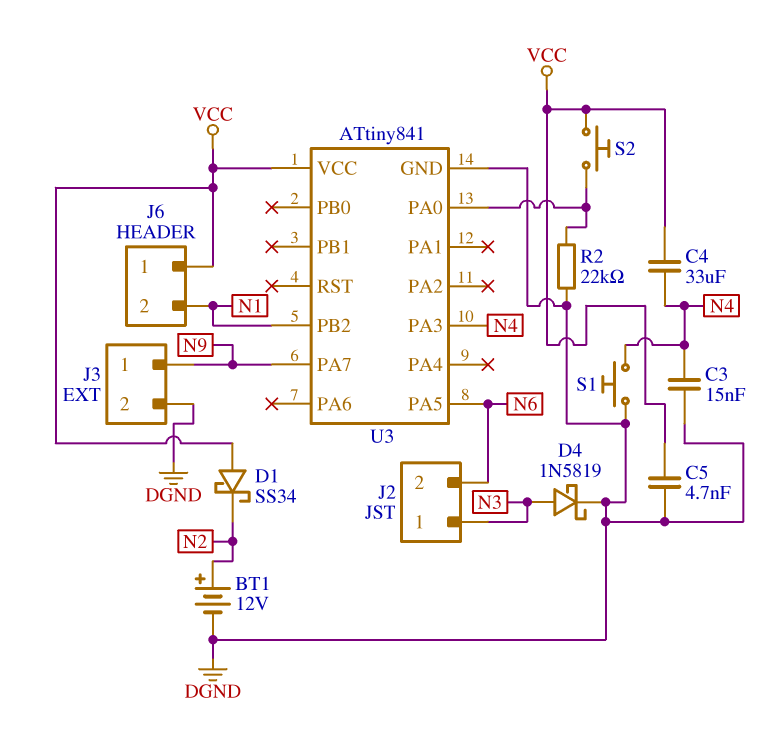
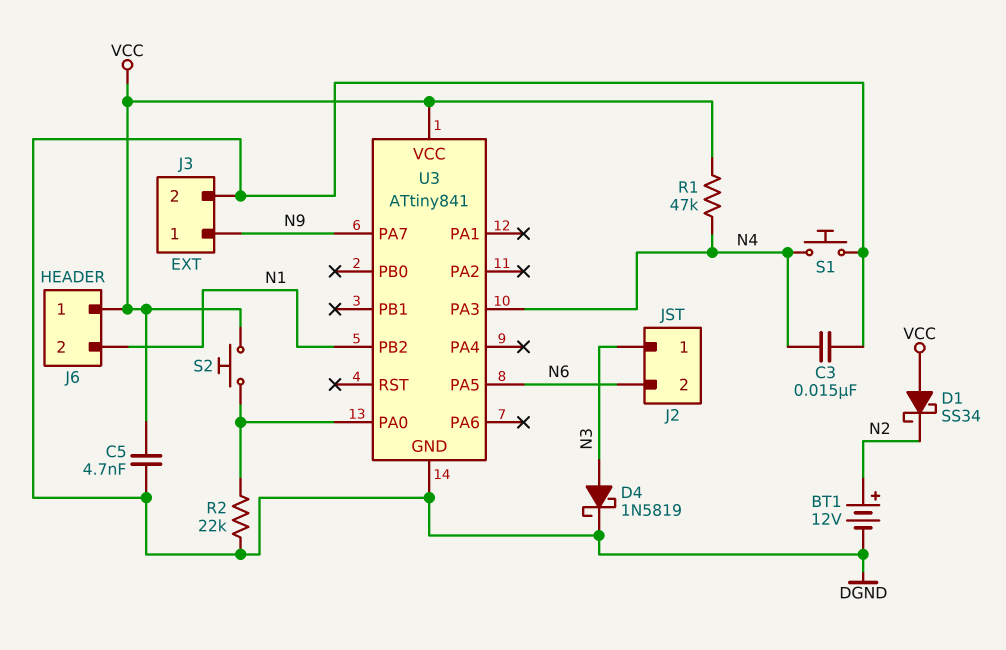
C4: 33uF (N4, VCC) -> none
R1: none -> 47k (N4, VCC)

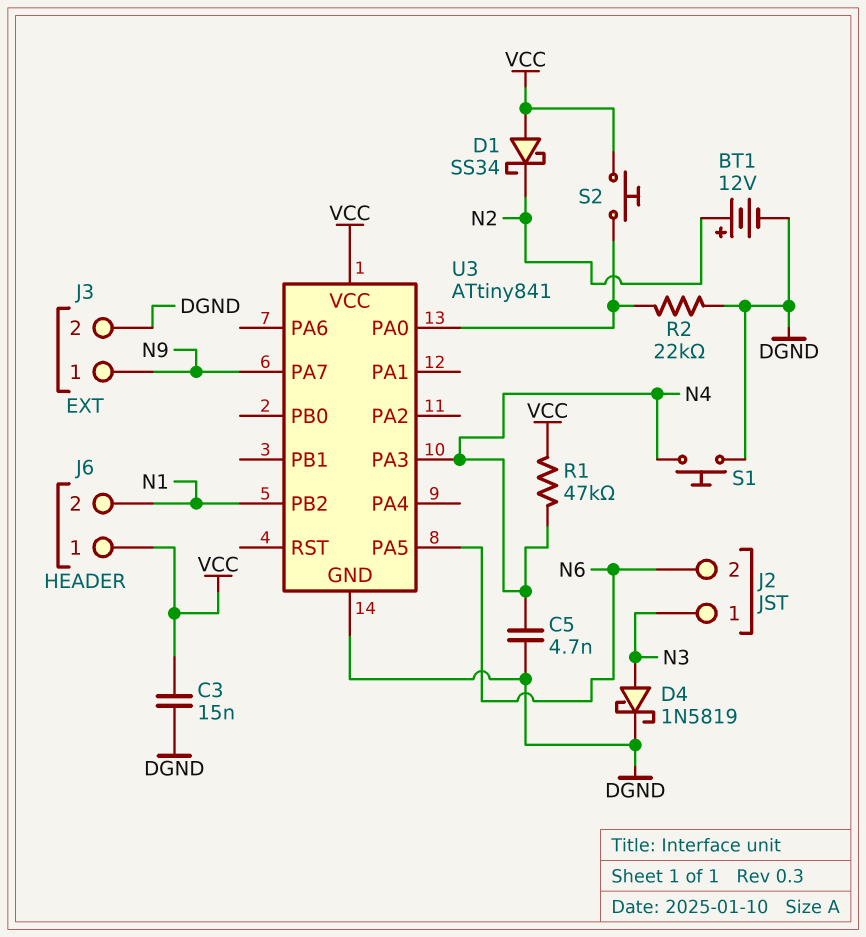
C3: 15nF (DGND, N4) -> 15nF (DGND, VCC)
C5: 4.7nF (DGND, VCC) -> 4.7nF (DGND, N4)

